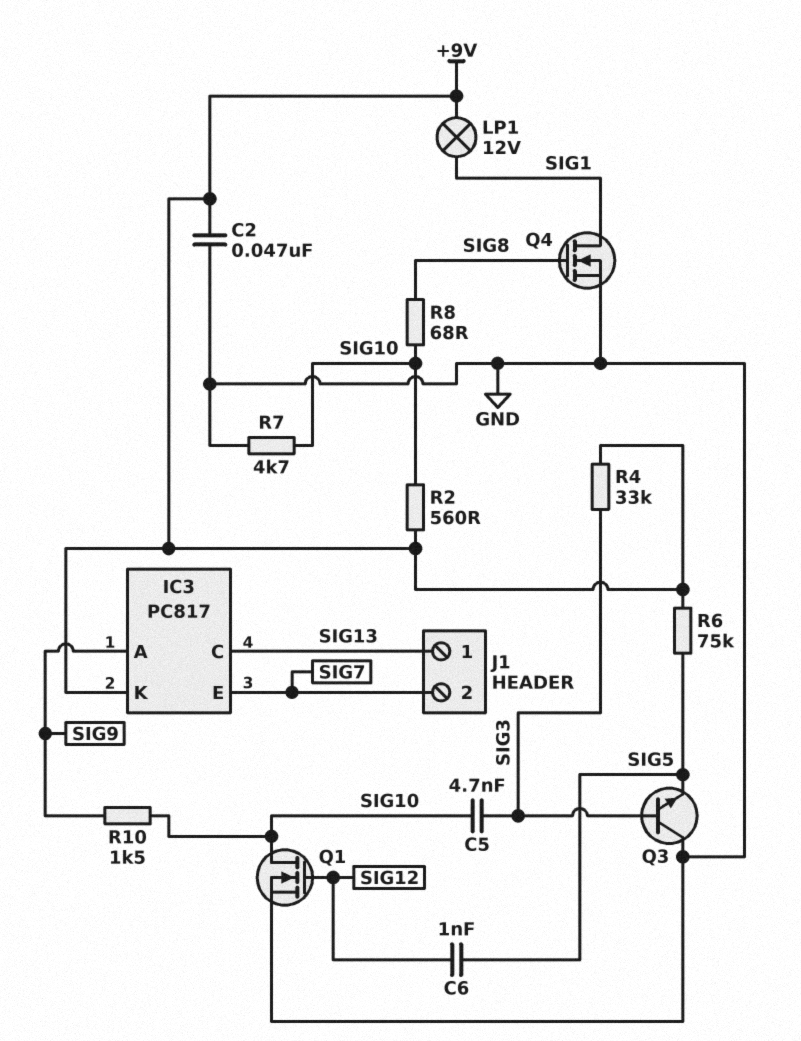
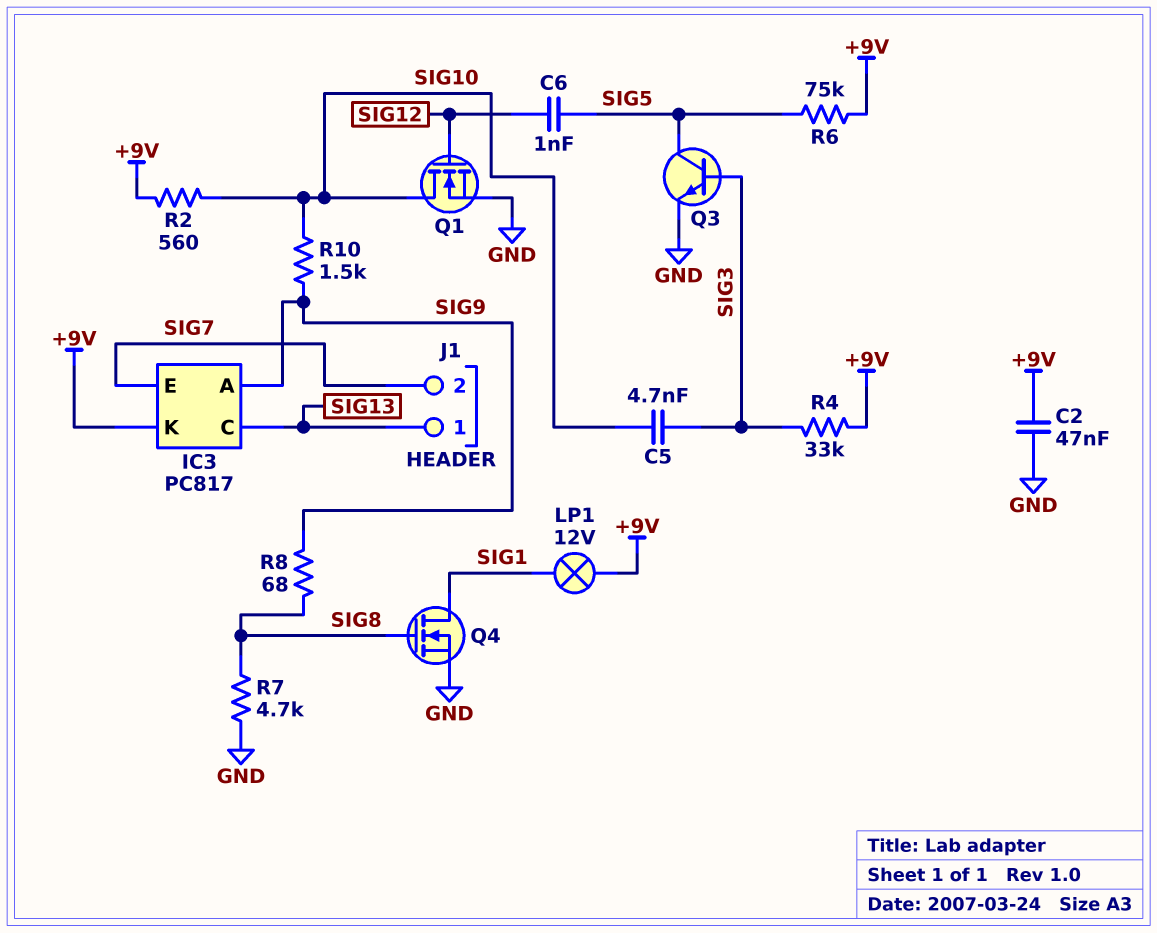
Q3: NPN (B SIG3, C GND, E SIG5) -> NPN (B SIG3, C SIG5, E GND)
R7: 4.7k (GND, SIG10) -> 4.7k (GND, SIG8)
R8: 68 (SIG8, SIG10) -> 68 (SIG8, SIG9)

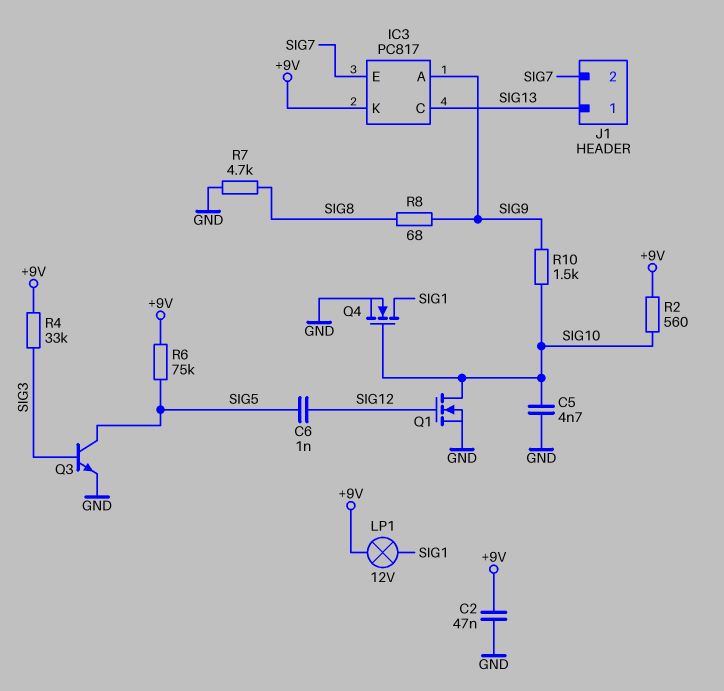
C5: 4.7nF (SIG3, SIG10) -> 4.7nF (GND, SIG10)
Q4: NMOS (G SIG8, D SIG1, S GND) -> NMOS (G SIG10, D SIG1, S GND)

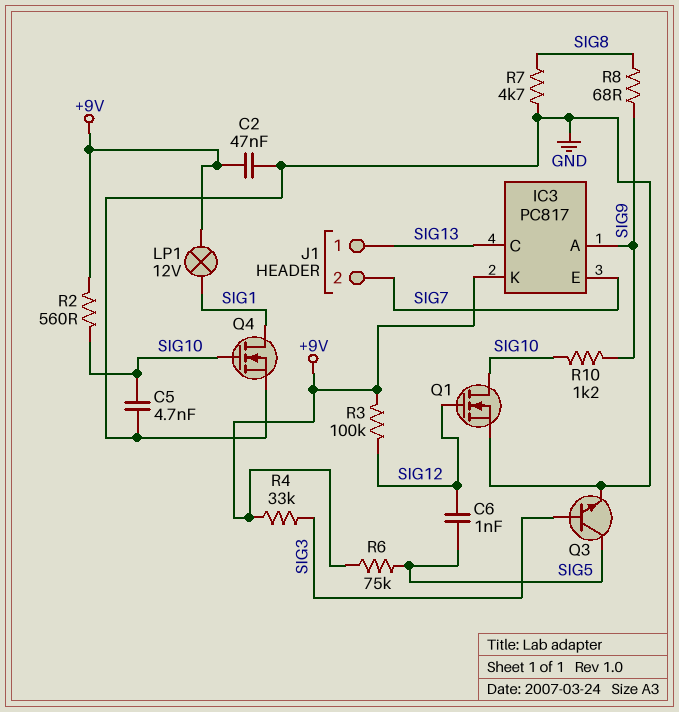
R3: none -> 100k (+9V, SIG12)
R10: 1.5k (SIG9, SIG10) -> 1.2k (SIG9, SIG10)

